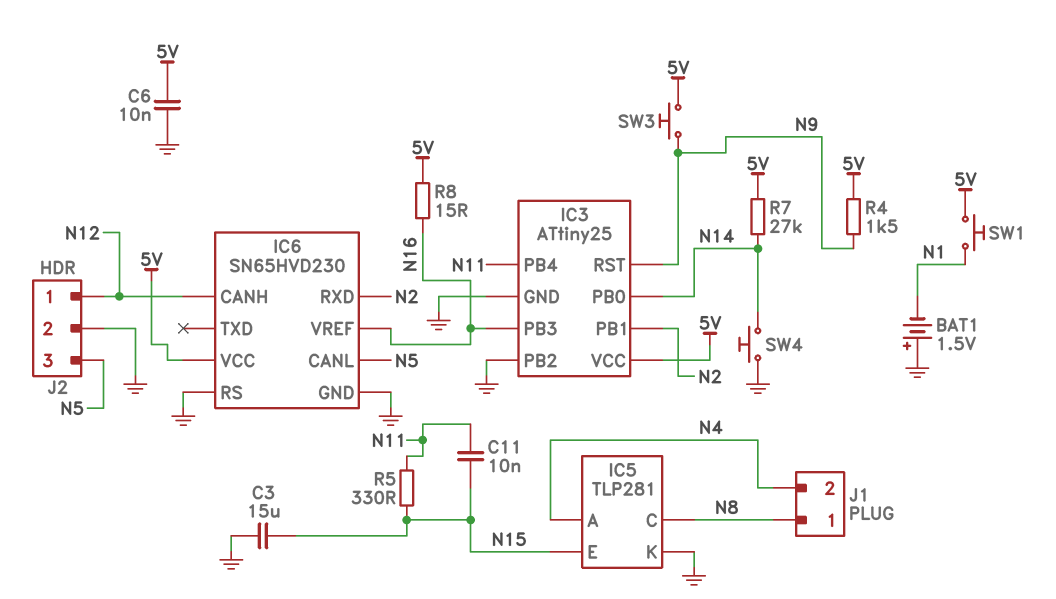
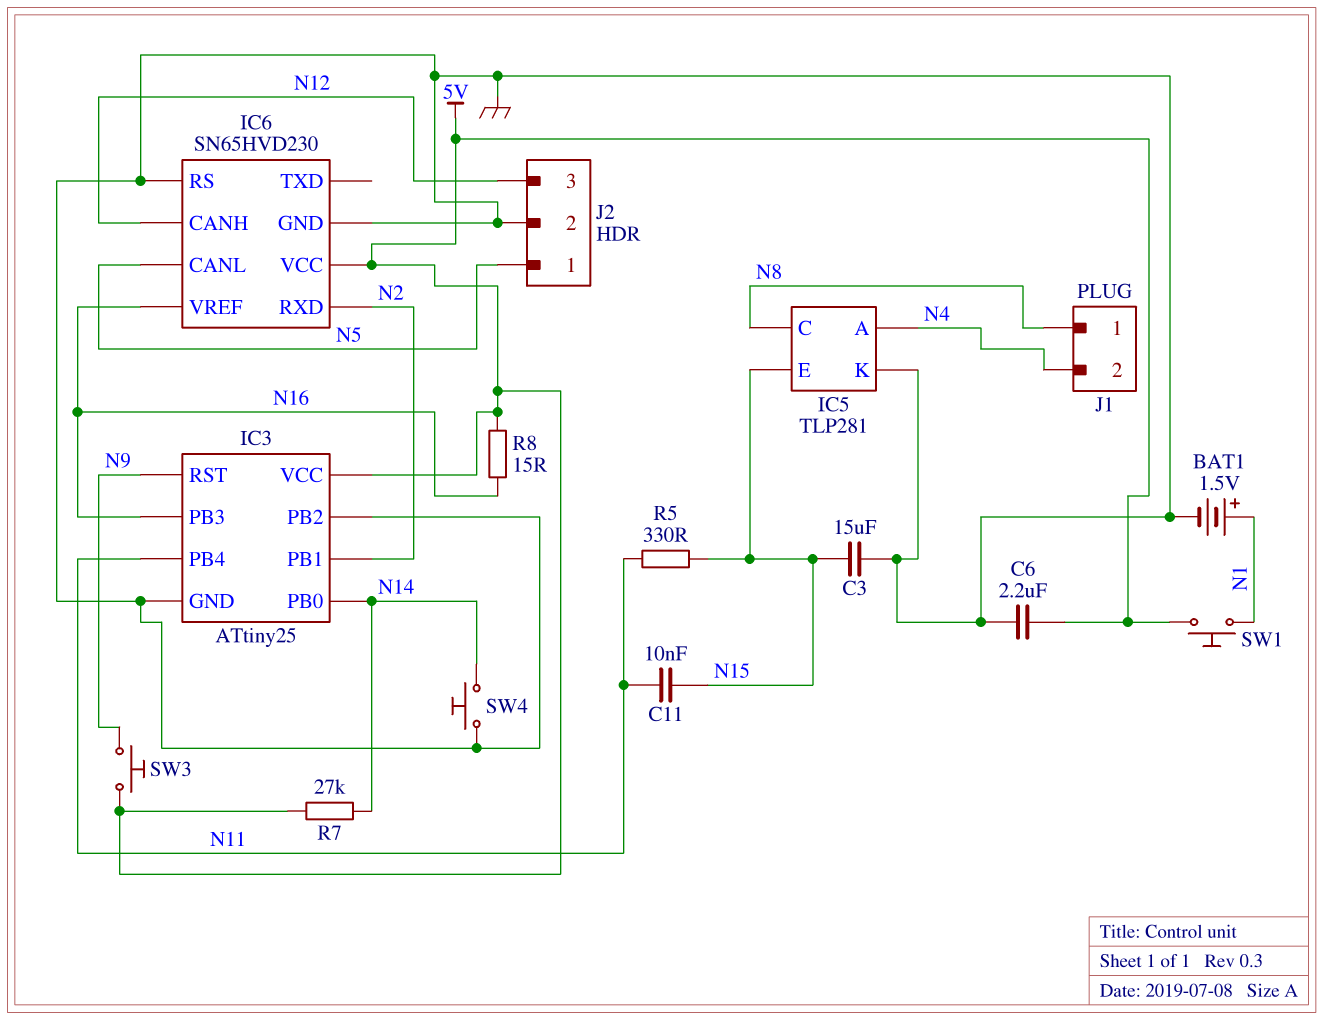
BAT1: 1.5V (plus GND, minus N1) -> 1.5V (plus N1, minus GND)
C6: 10nF (5V, GND) -> 2.2uF (5V, GND)
J2 pin 1: N12 -> N5
J2 pin 3: N5 -> N12
R4: 1.5k (5V, N9) -> none

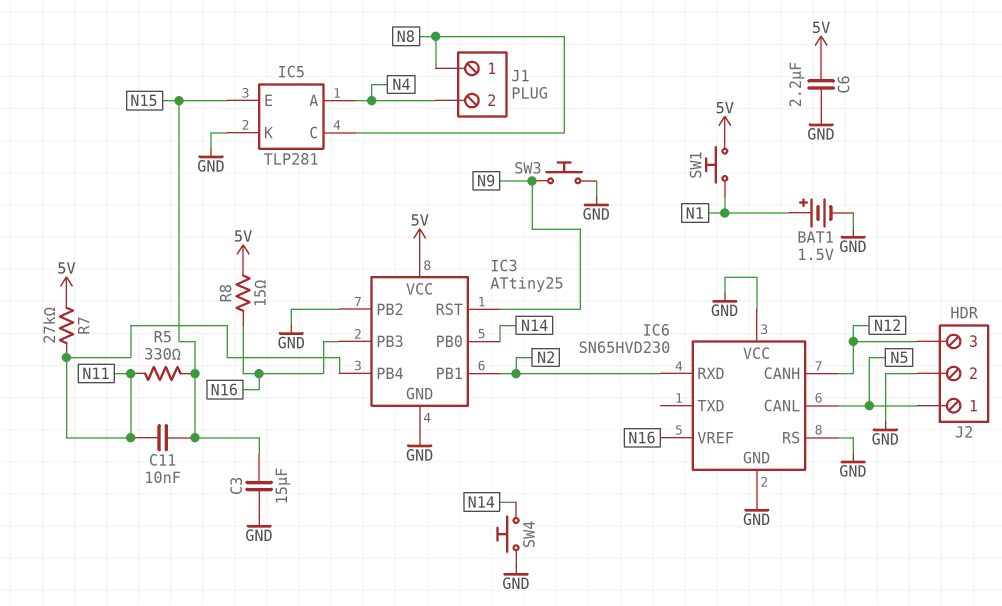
IC6 pin VCC: 5V -> GND
R7: 27k (5V, N14) -> 27k (5V, N11)
SW3: button (5V, N9) -> button (GND, N9)

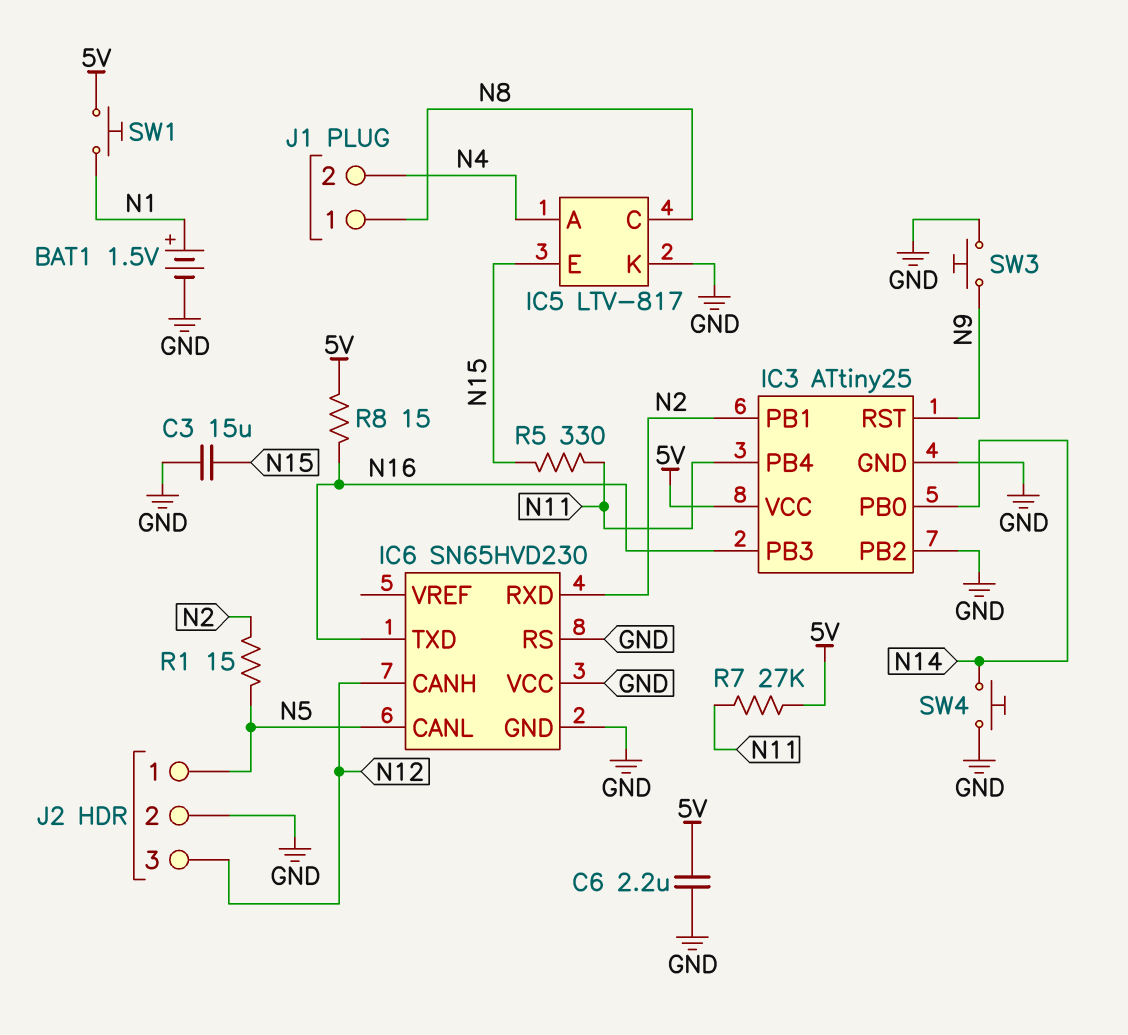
C11: 10nF (N11, N15) -> none
IC5: TLP281 -> LTV-817
IC6 pin TXD: none -> N16
IC6 pin VREF: N16 -> none
R1: none -> 15 (N2, N5)

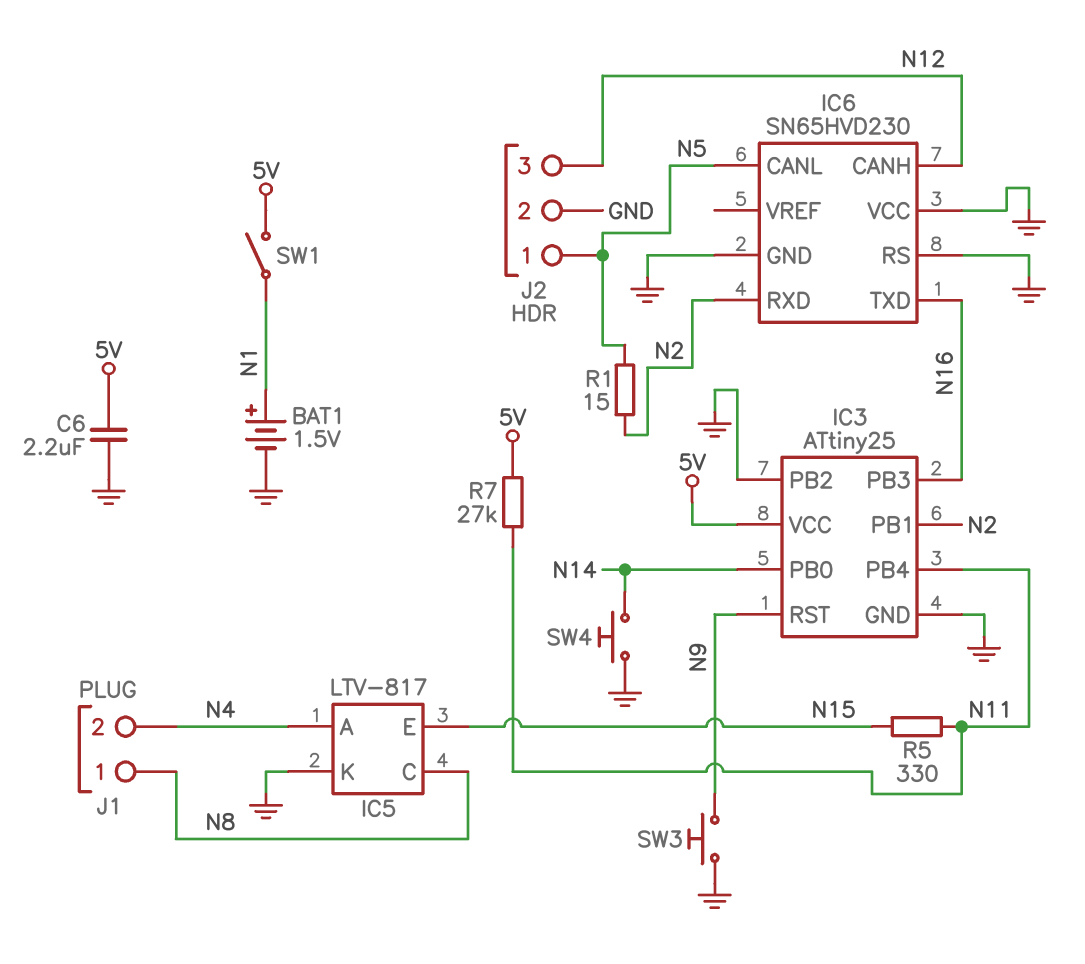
C3: 15uF (GND, N15) -> none
R8: 15 (5V, N16) -> none
SW1: button (5V, N1) -> switch (5V, N1)

